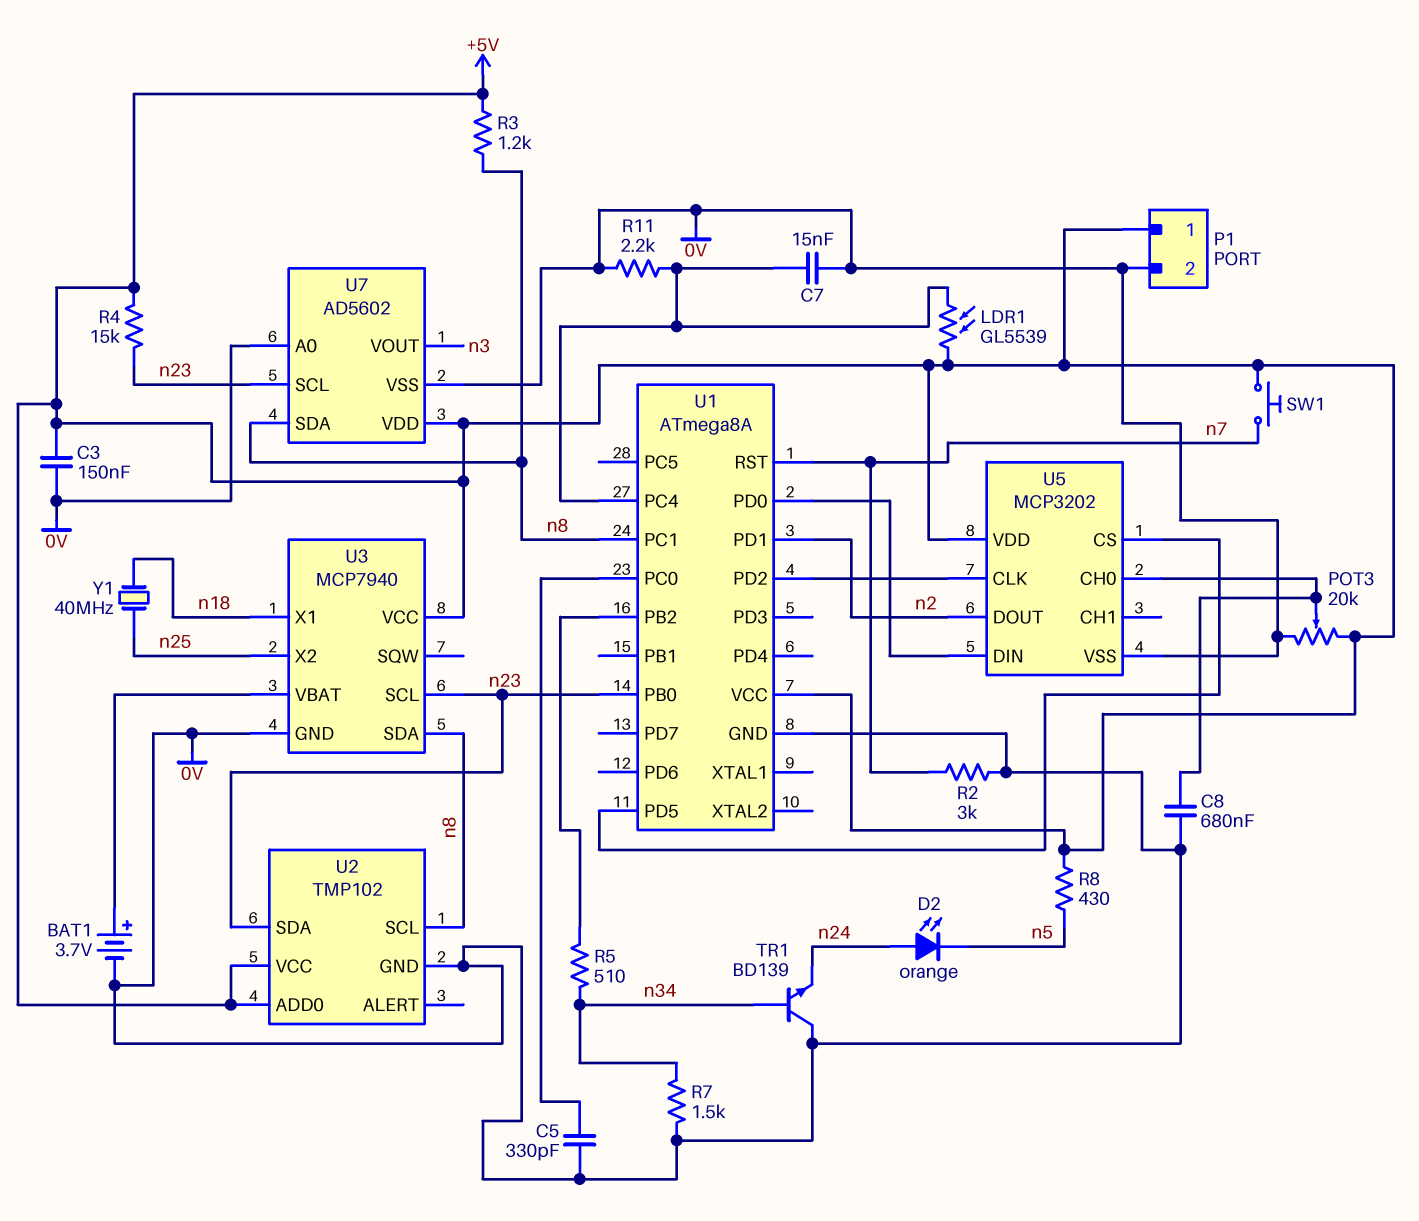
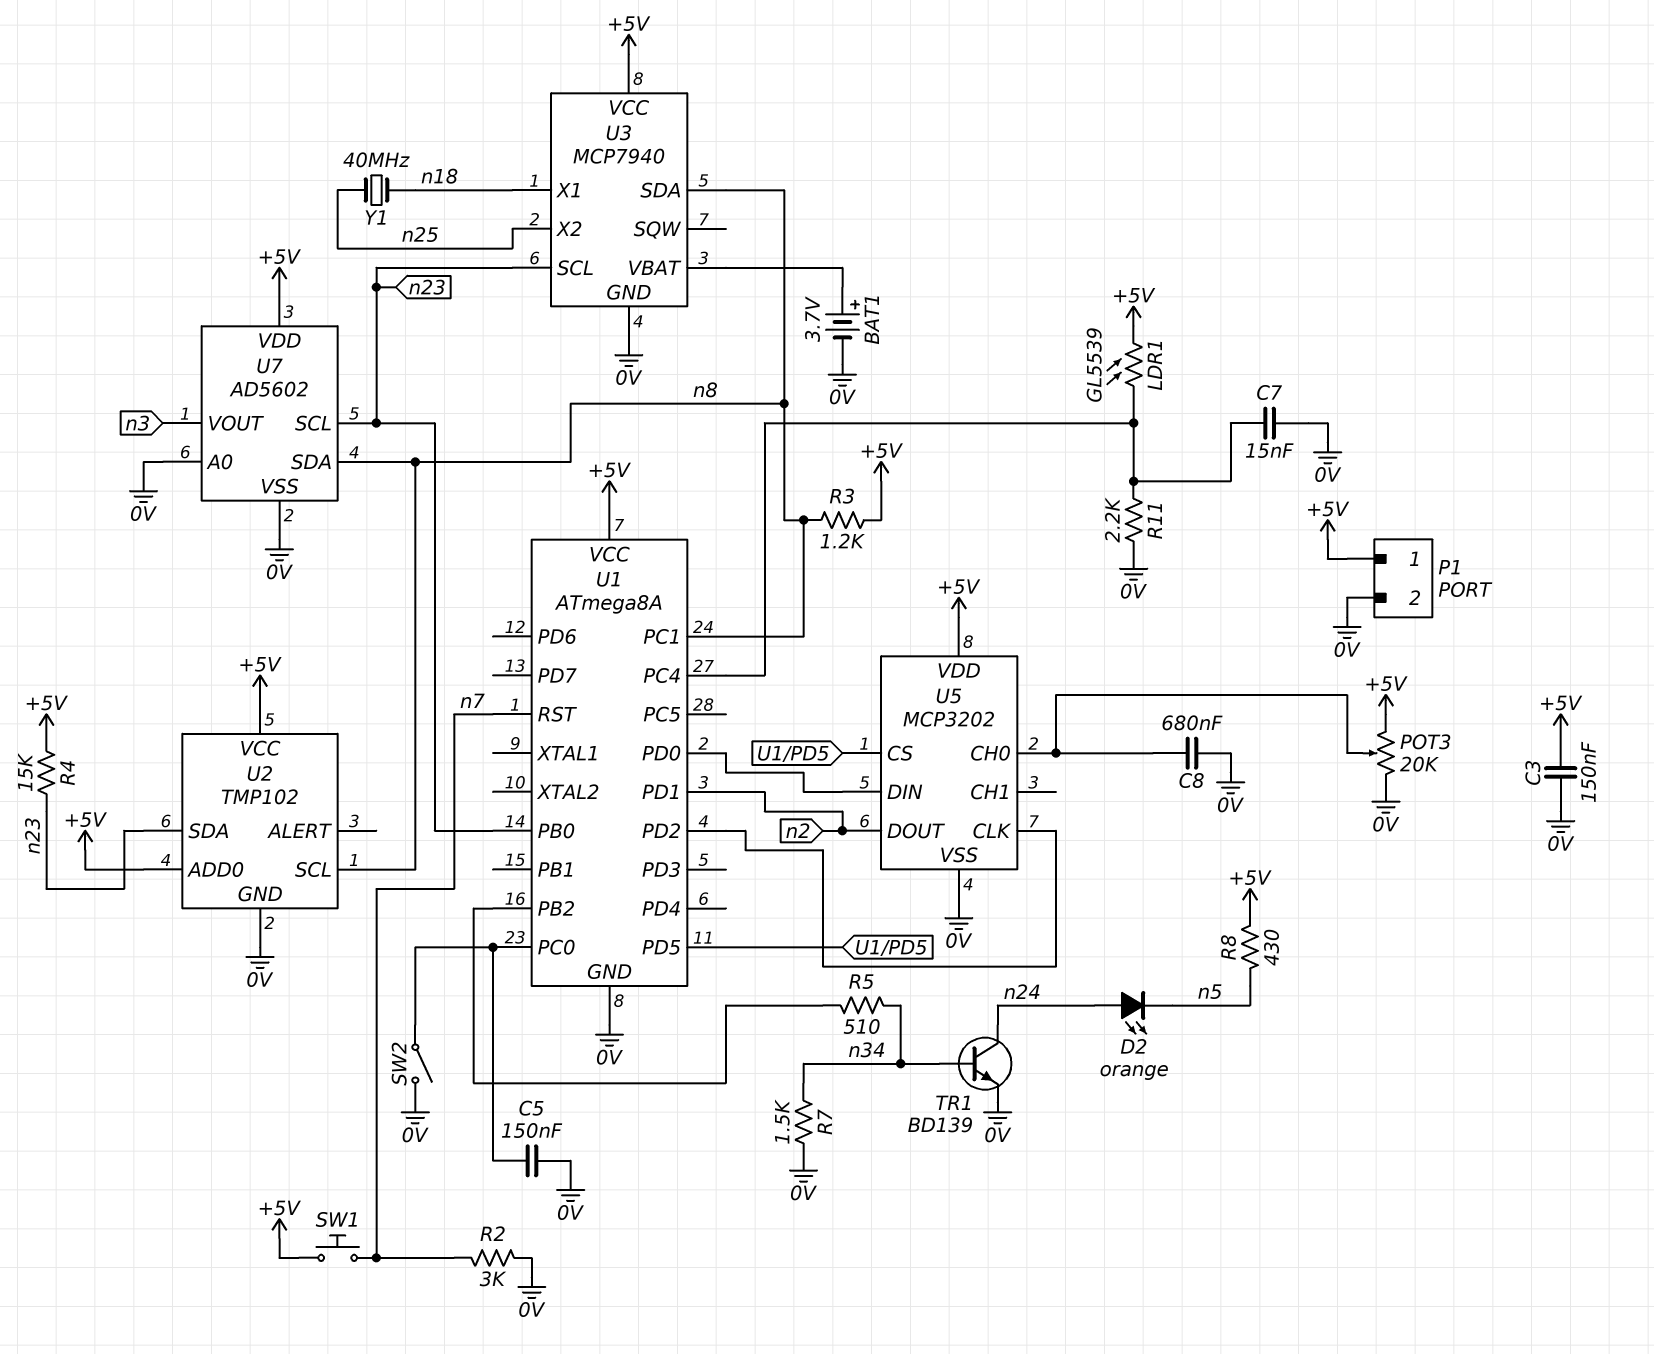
C5: 330pF (0V, U1/PC0) -> 150nF (0V, U1/PC0)
SW2: none -> switch (0V, U1/PC0)
TR1: NPN BD139 (B n34, C 0V, E n24) -> NPN BD139 (B n34, C n24, E 0V)

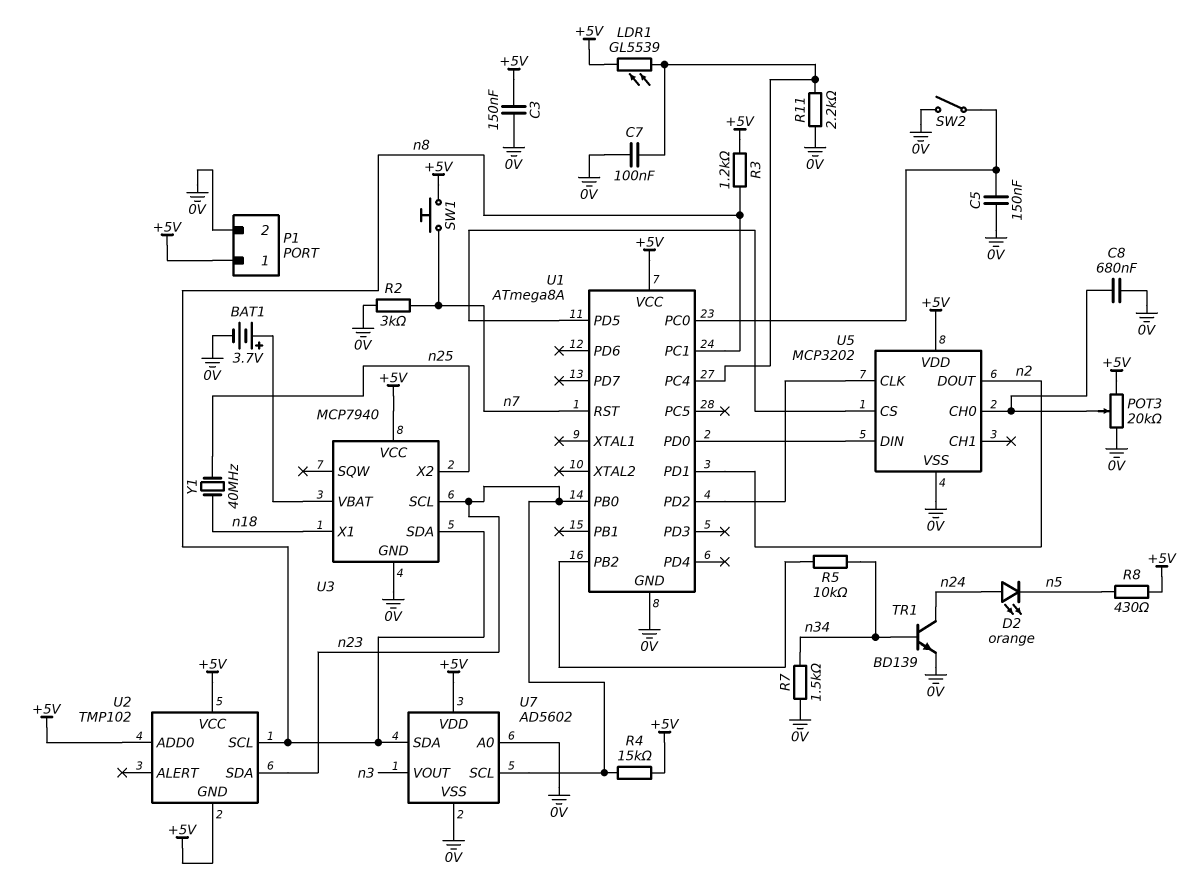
C7: 15nF (0V, U1/PC4) -> 100nF (0V, U1/PC4)
R5: 510 (U1/PB2, n34) -> 10k (U1/PB2, n34)
U2 pin GND: 0V -> +5V

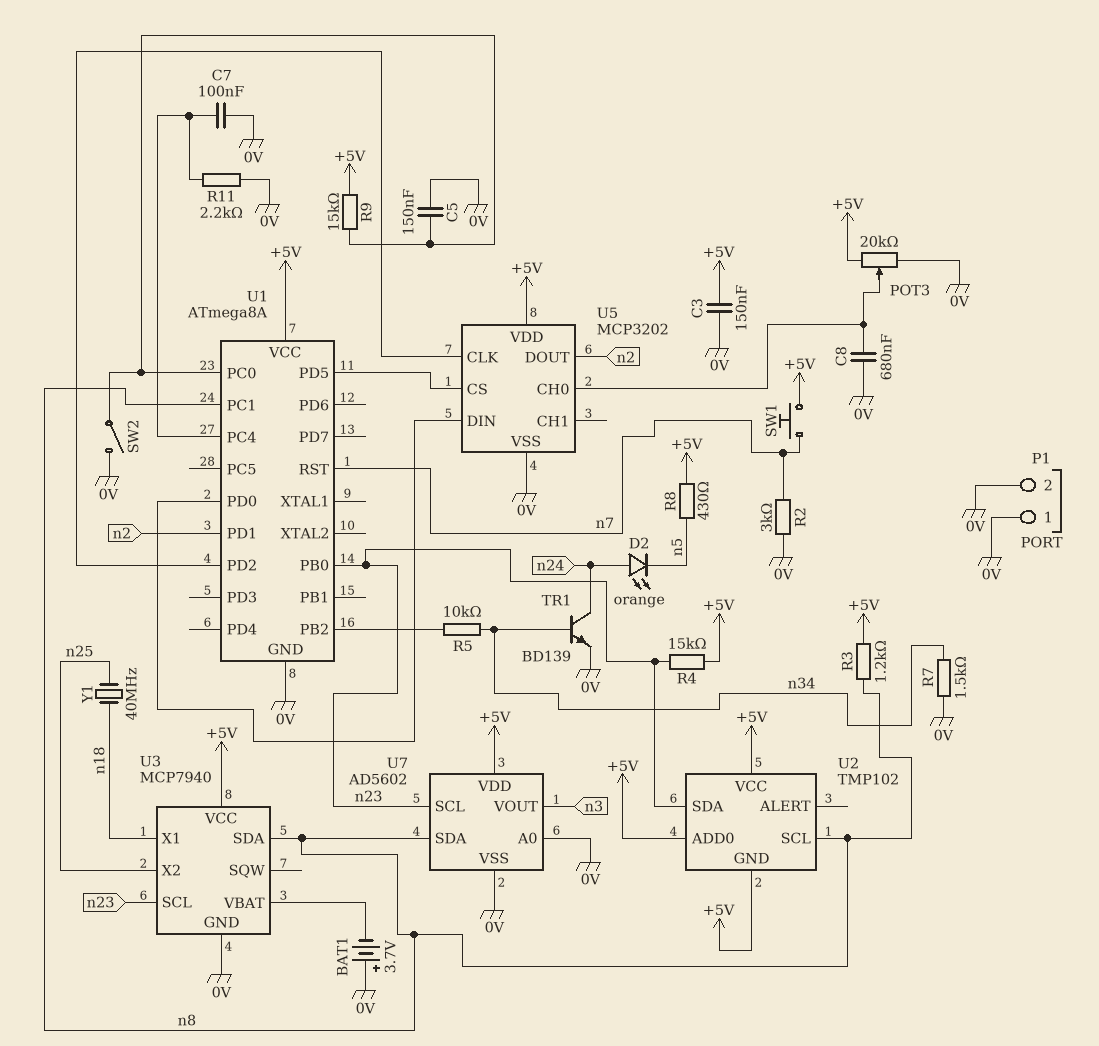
BAT1: 3.7V (plus U3/VBAT, minus 0V) -> 3.7V (plus 0V, minus U3/VBAT)
LDR1: GL5539 (+5V, U1/PC4) -> none
P1 pin 1: +5V -> 0V
R9: none -> 15k (+5V, U1/PC0)

